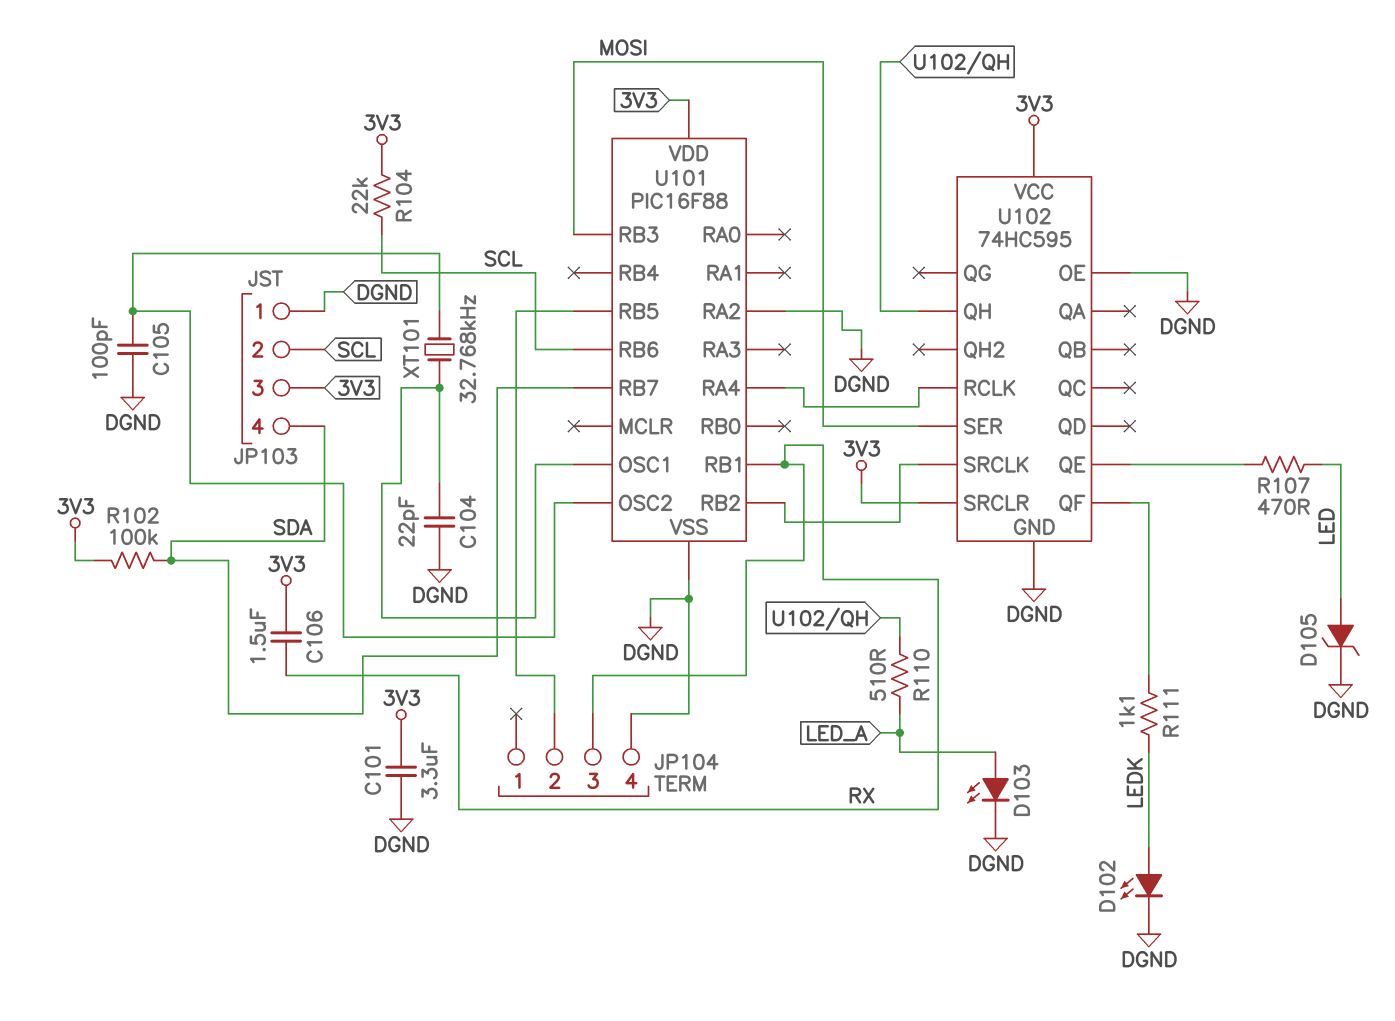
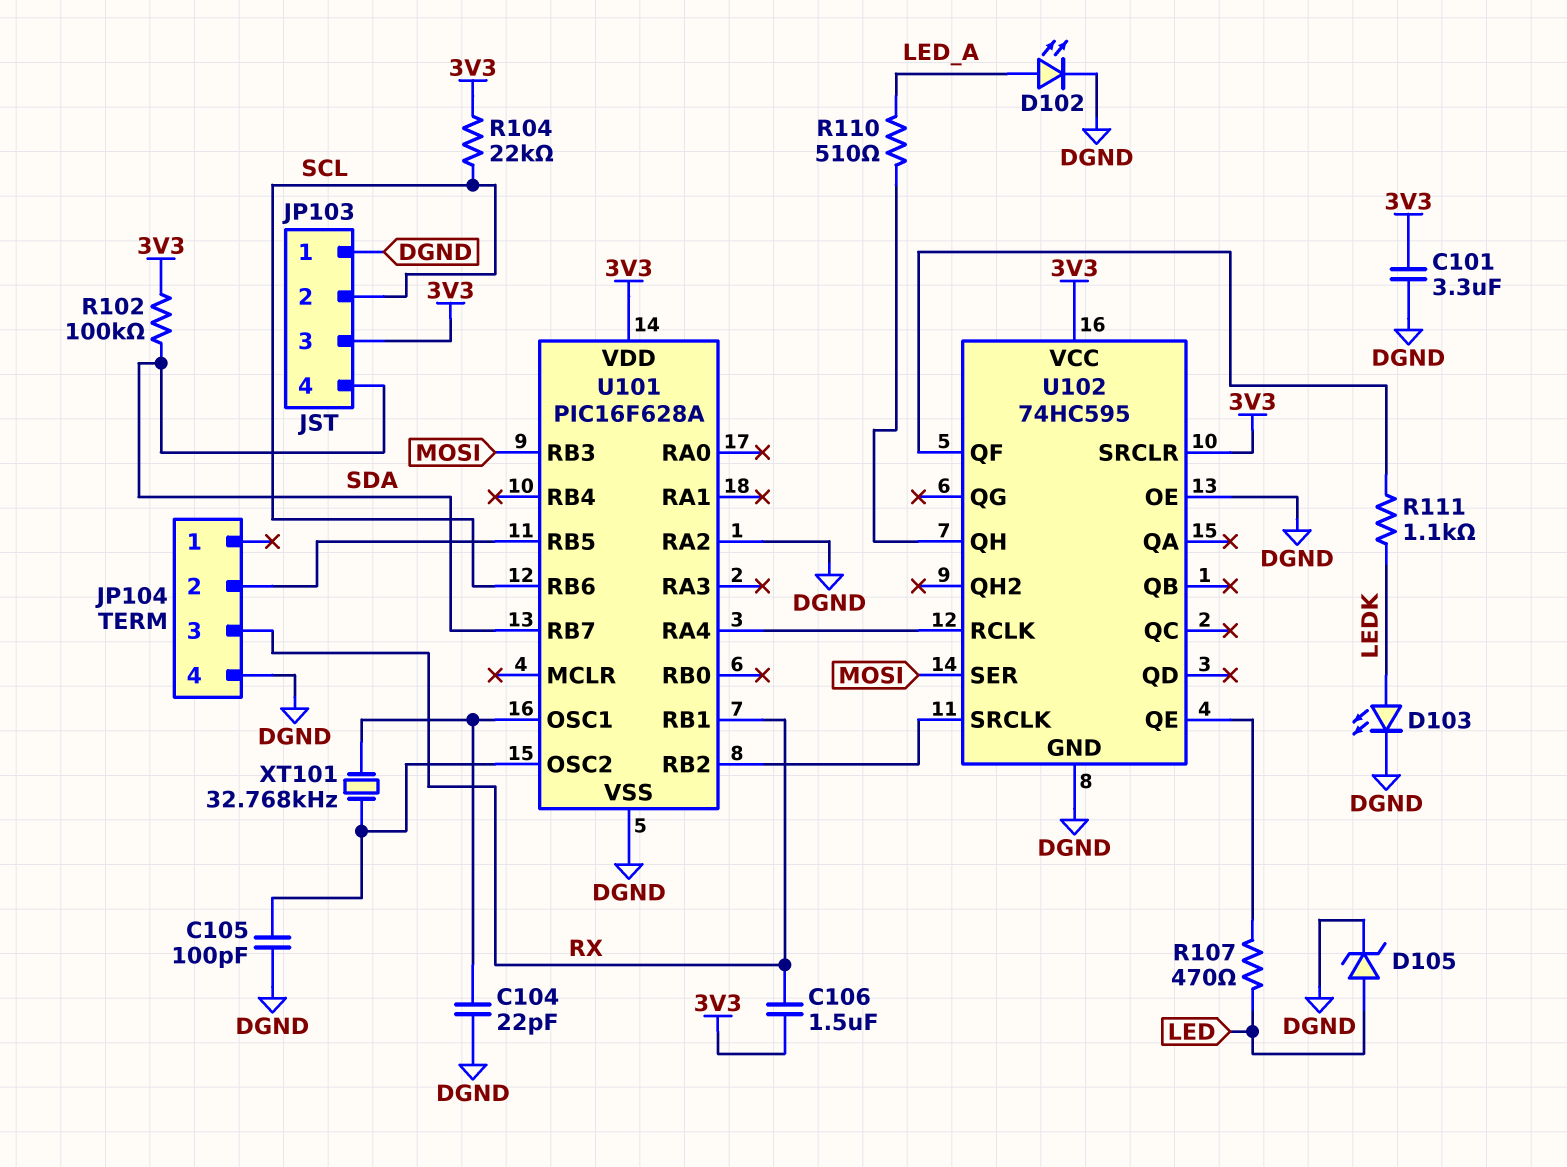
D102: LED (A LEDK, K DGND) -> LED (A LED_A, K DGND)
D103: LED (A LED_A, K DGND) -> LED (A LEDK, K DGND)
U101: PIC16F88 -> PIC16F628A

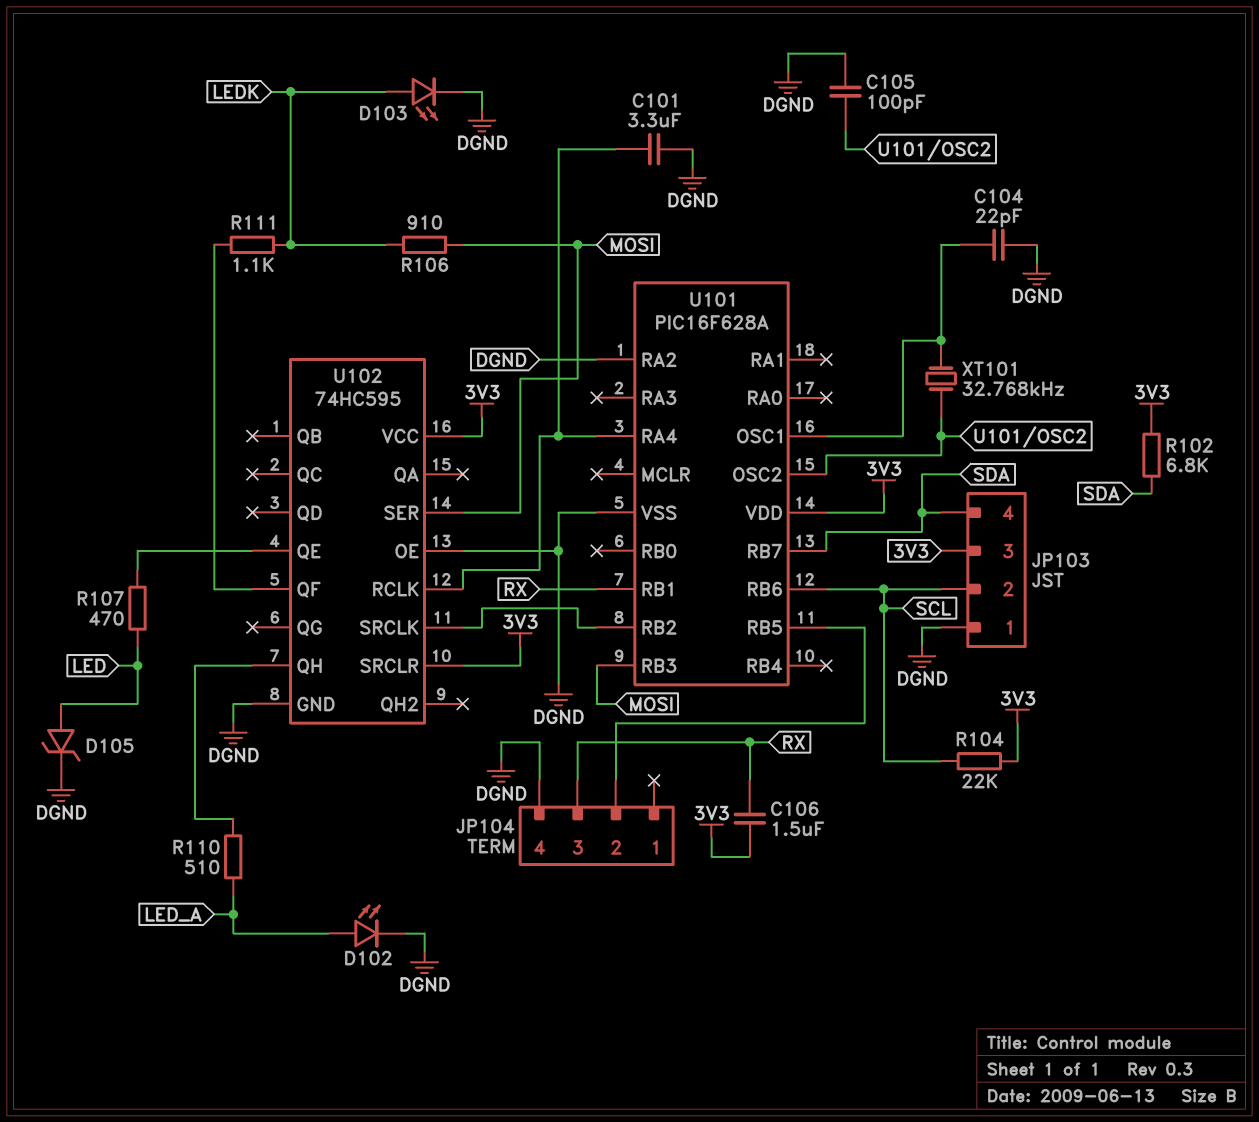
C101: 3.3uF (3V3, DGND) -> 3.3uF (DGND, U101/RA4)
R102: 100k (3V3, SDA) -> 6.8k (3V3, SDA)
R106: none -> 910 (LEDK, MOSI)

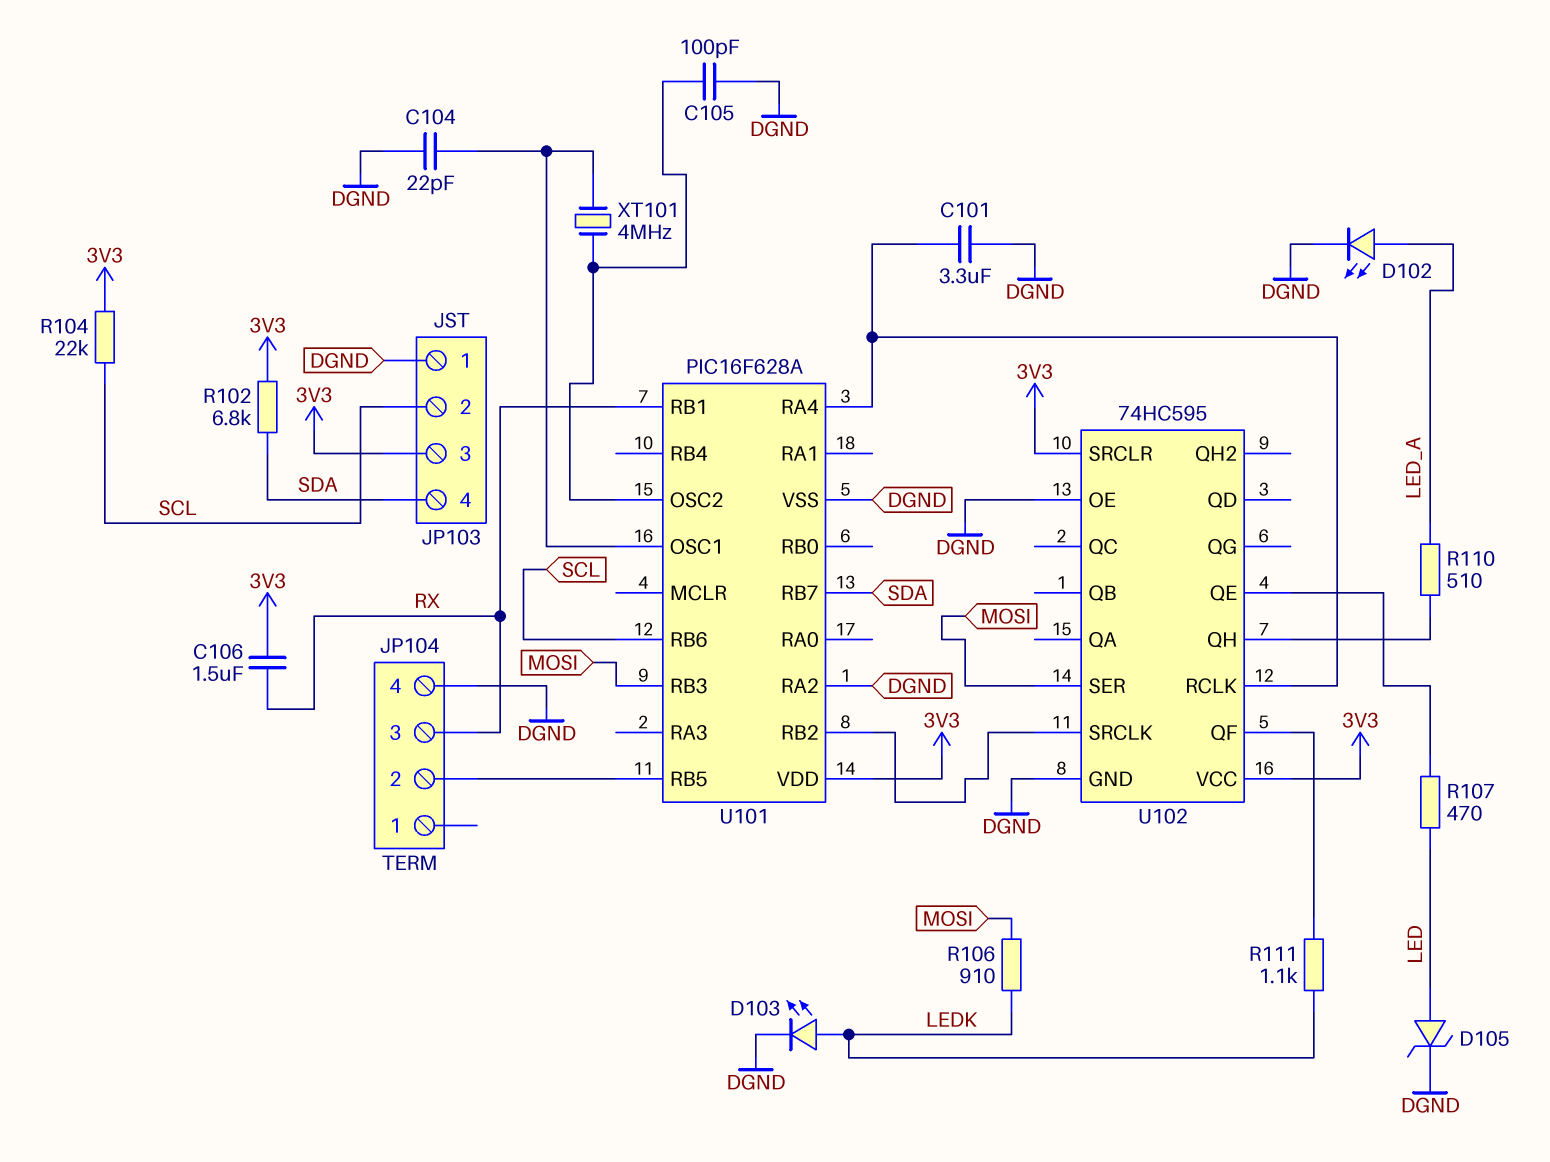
XT101: 32.768kHz (U101/OSC1, U101/OSC2) -> 4MHz (U101/OSC1, U101/OSC2)

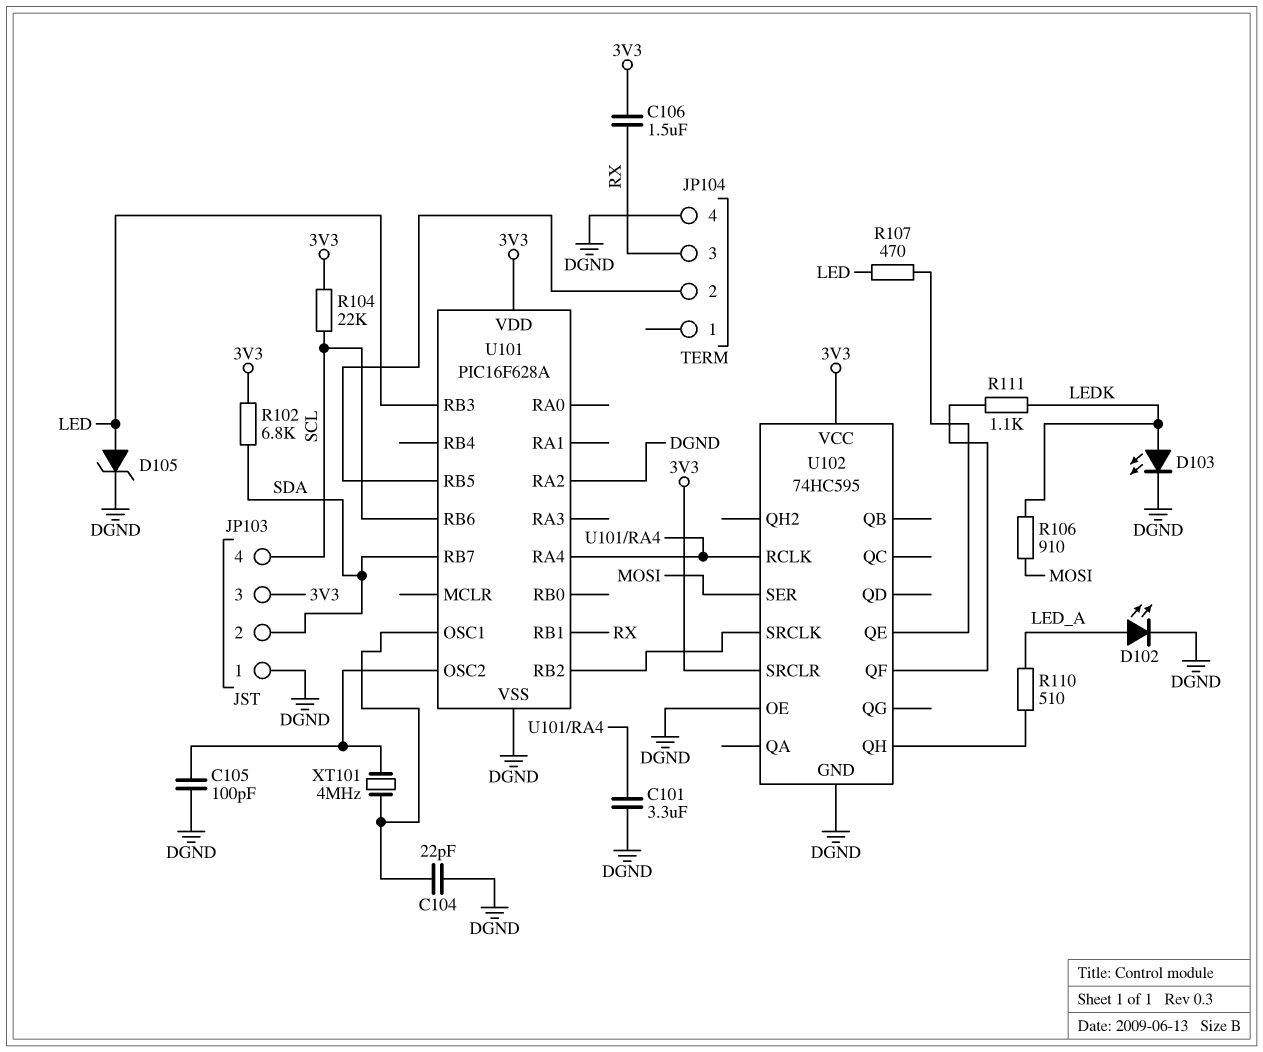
JP103 pin 2: SCL -> SDA
JP103 pin 4: SDA -> SCL
U101 pin RB3: MOSI -> LED

